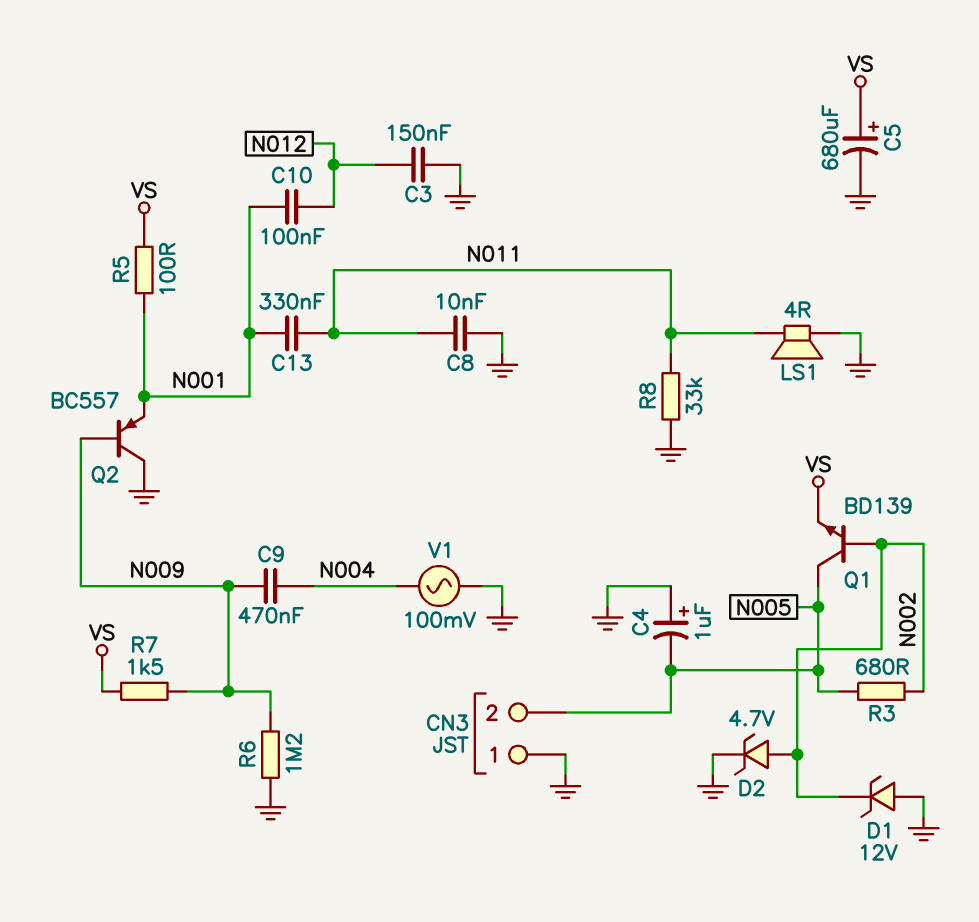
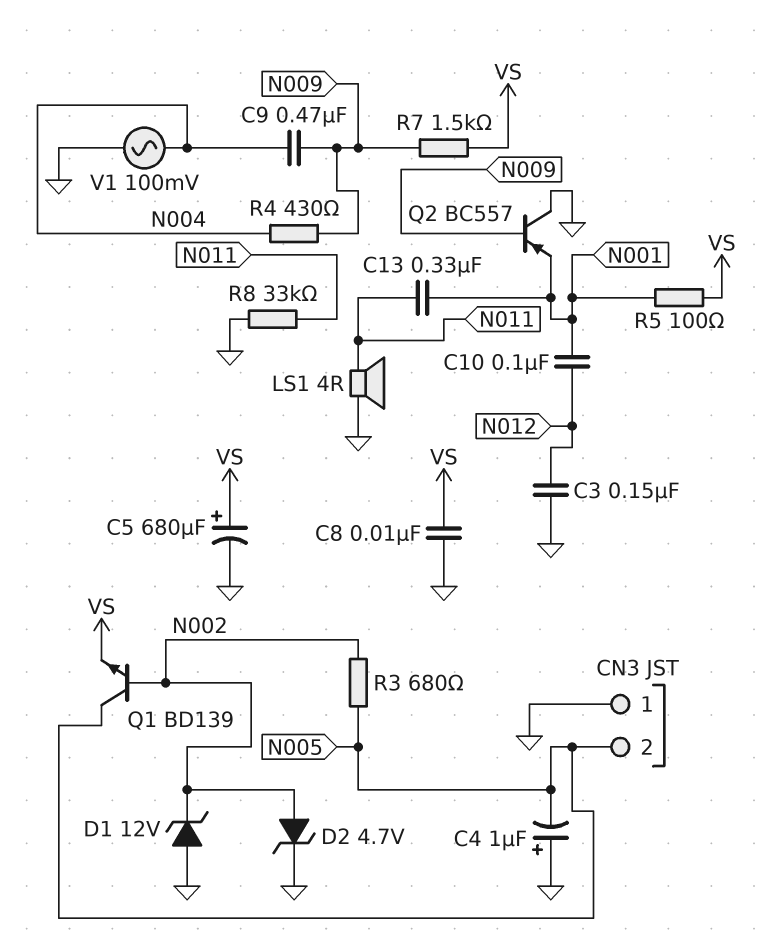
C8: 10nF (GND, N011) -> 10nF (GND, VS)
R4: none -> 430 (N004, N009)
R6: 1.2M (GND, N009) -> none

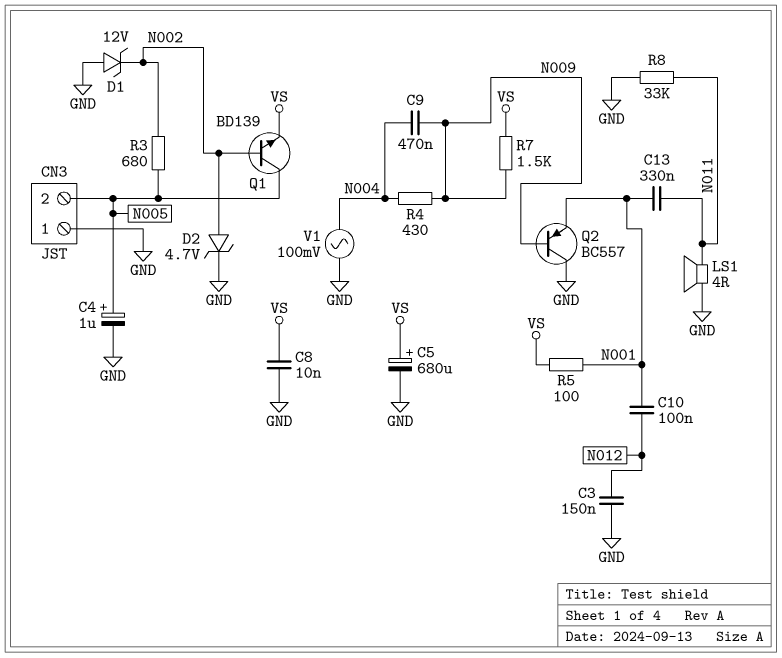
C4: 1uF (plus GND, minus N005) -> 1uF (plus N005, minus GND)

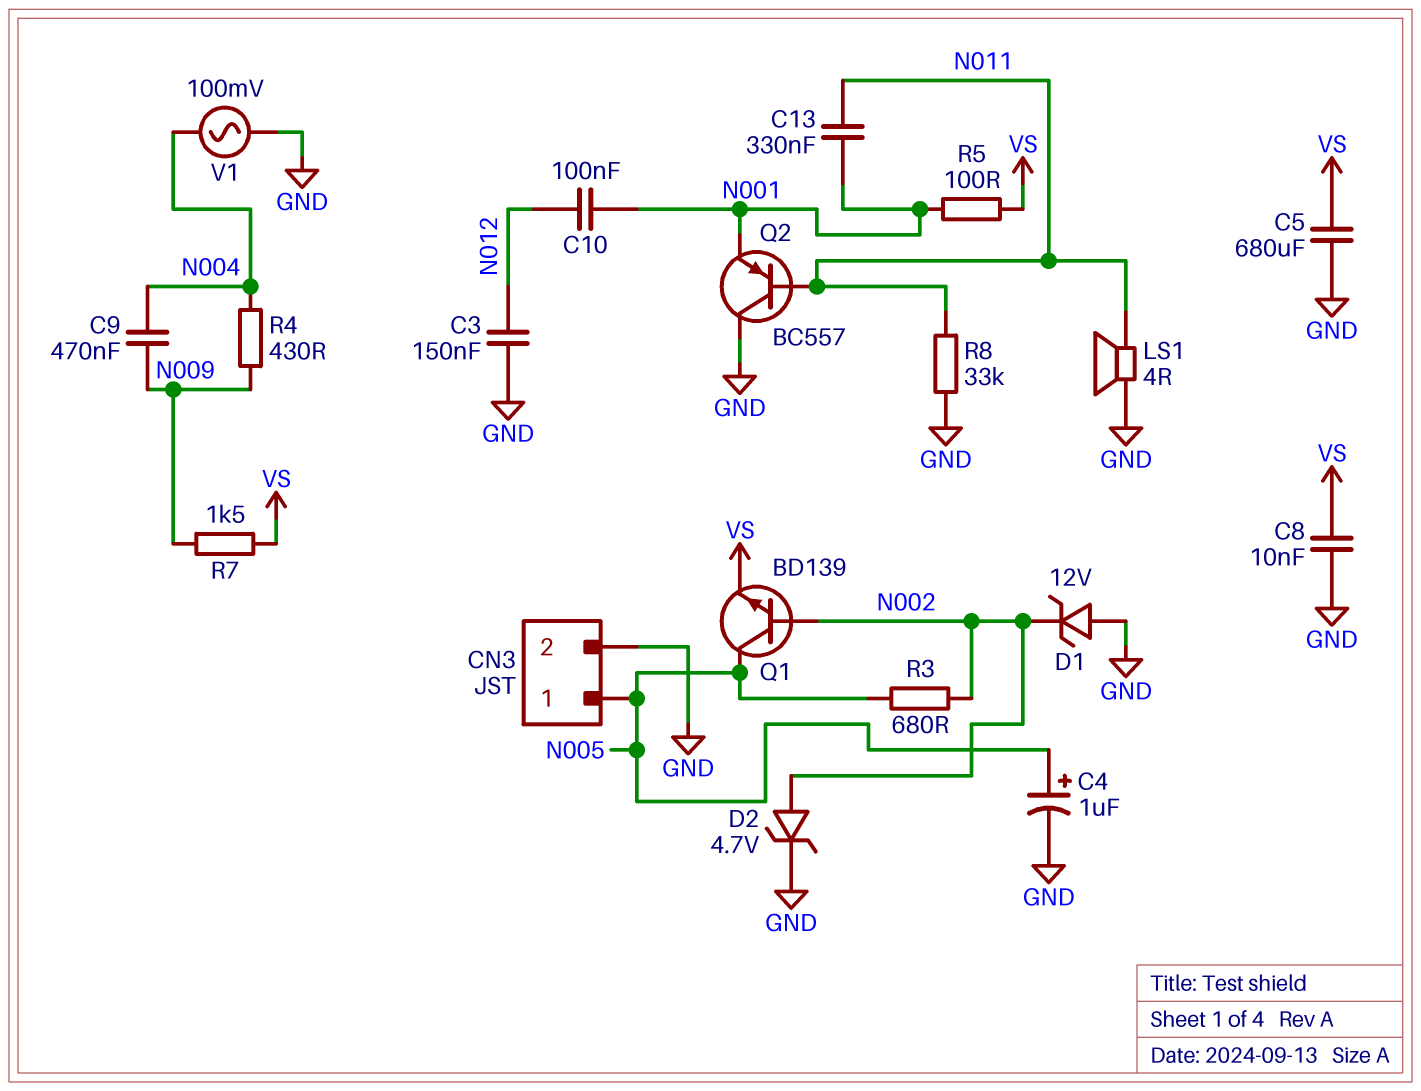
C5: 680uF (plus VS, minus GND) -> 680uF (GND, VS)
CN3 pin 1: GND -> N005
CN3 pin 2: N005 -> GND
Q2: PNP BC557 (B N009, C GND, E N001) -> PNP BC557 (B N011, C GND, E N001)

